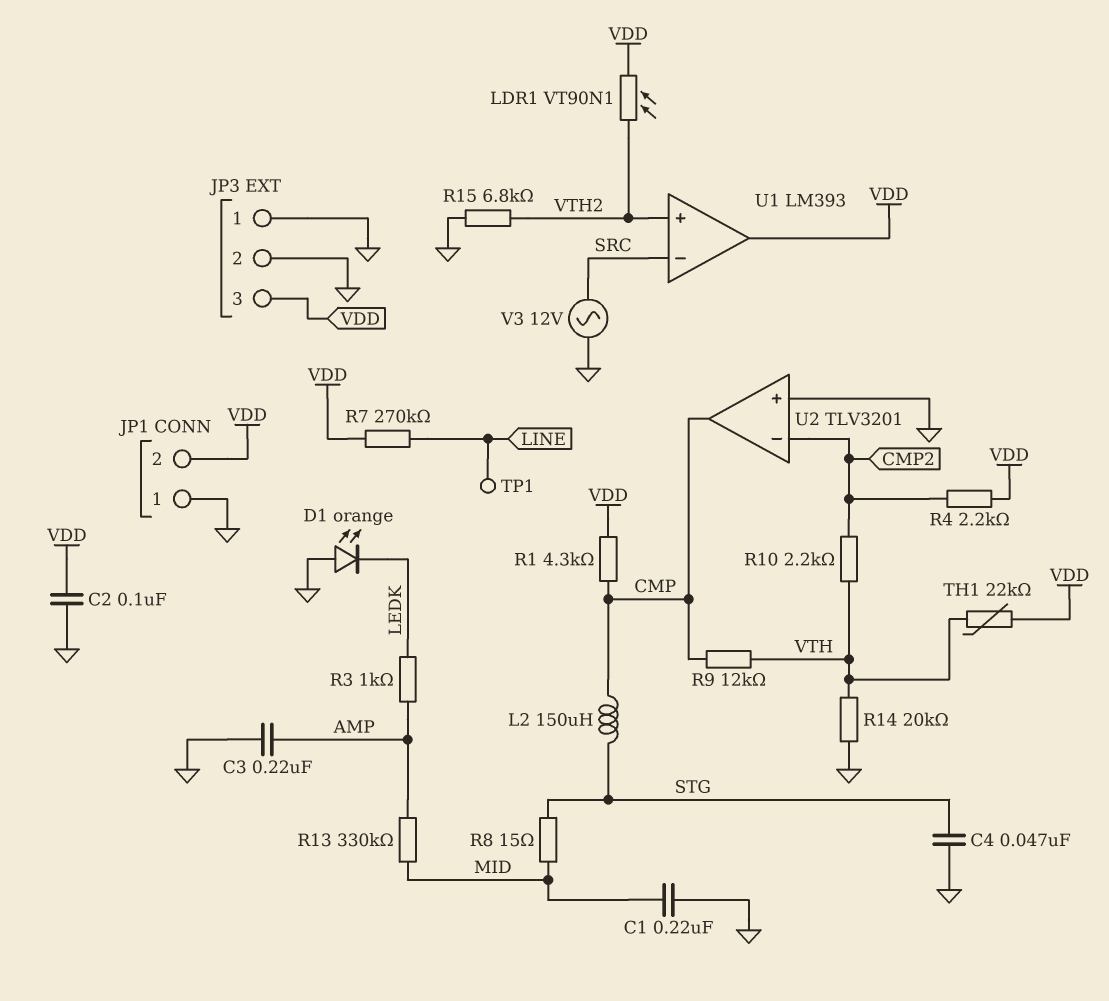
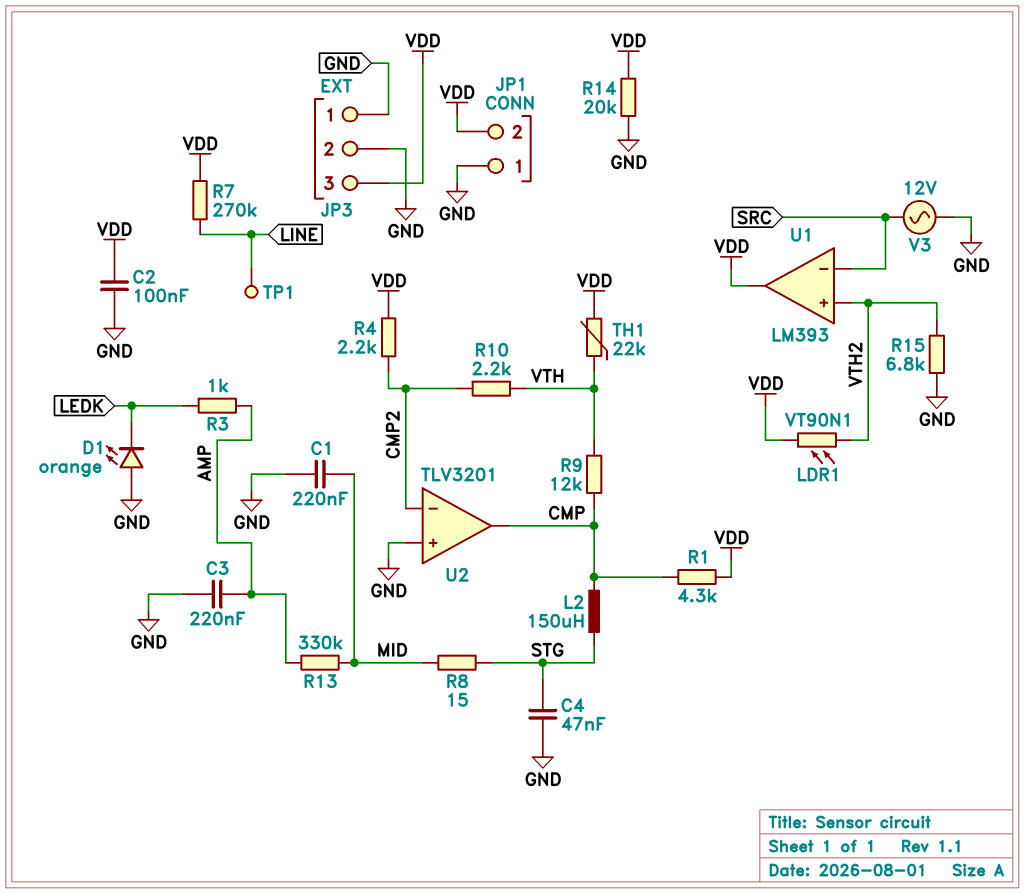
R14: 20k (GND, VTH) -> 20k (GND, VDD)

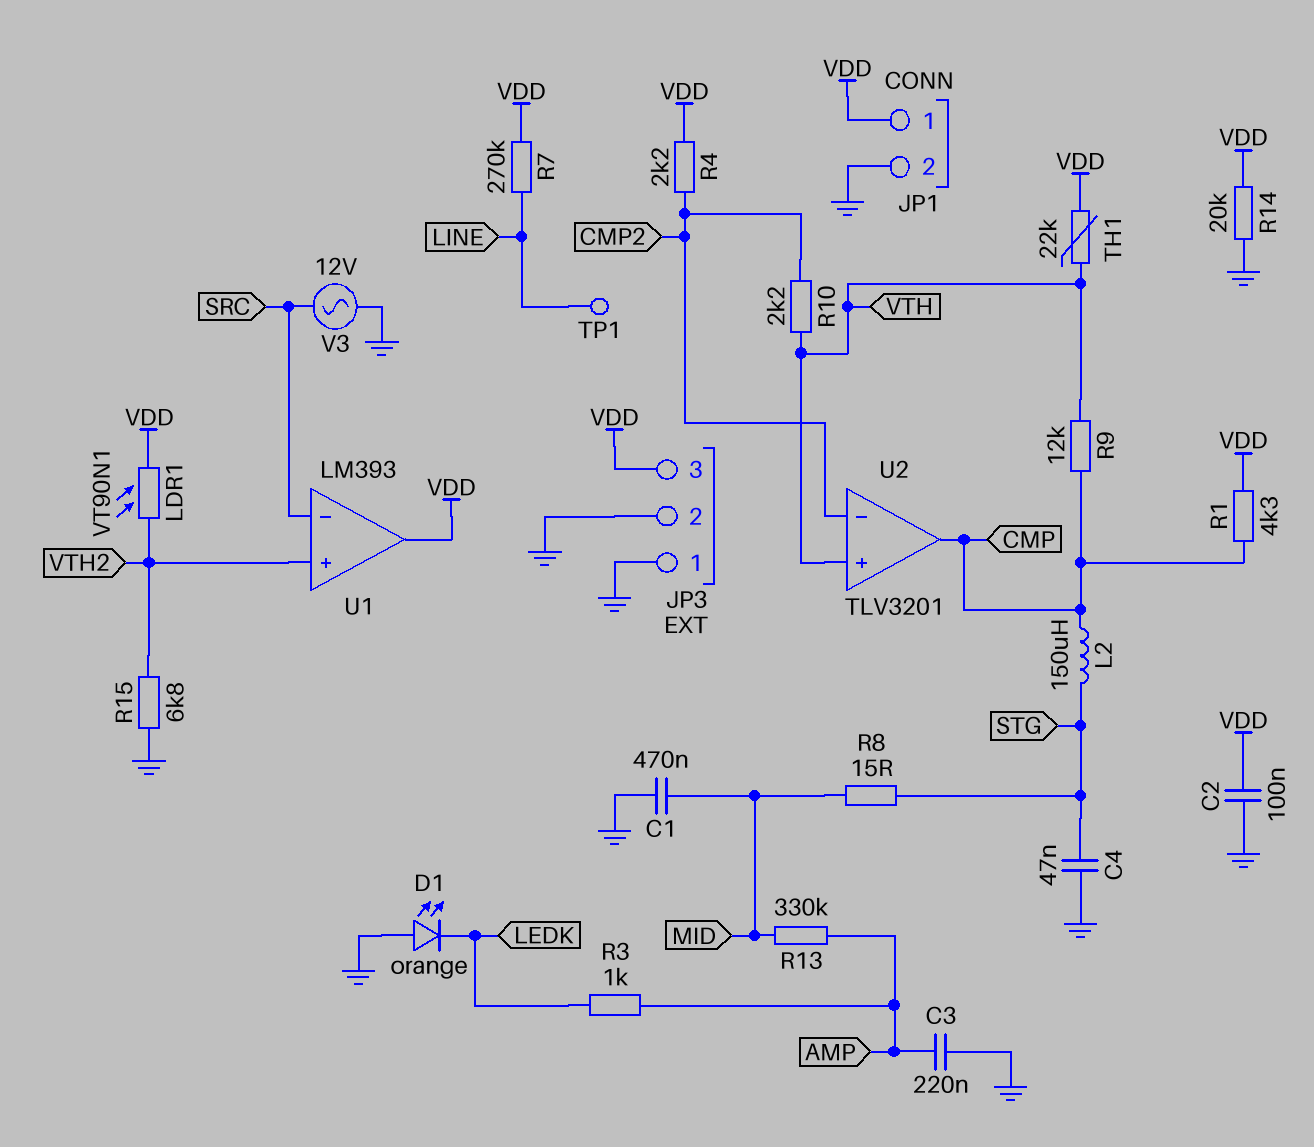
C1: 220nF (GND, MID) -> 470nF (GND, MID)
JP1 pin 1: GND -> VDD
JP1 pin 2: VDD -> GND
U2 pin in+: GND -> VTH

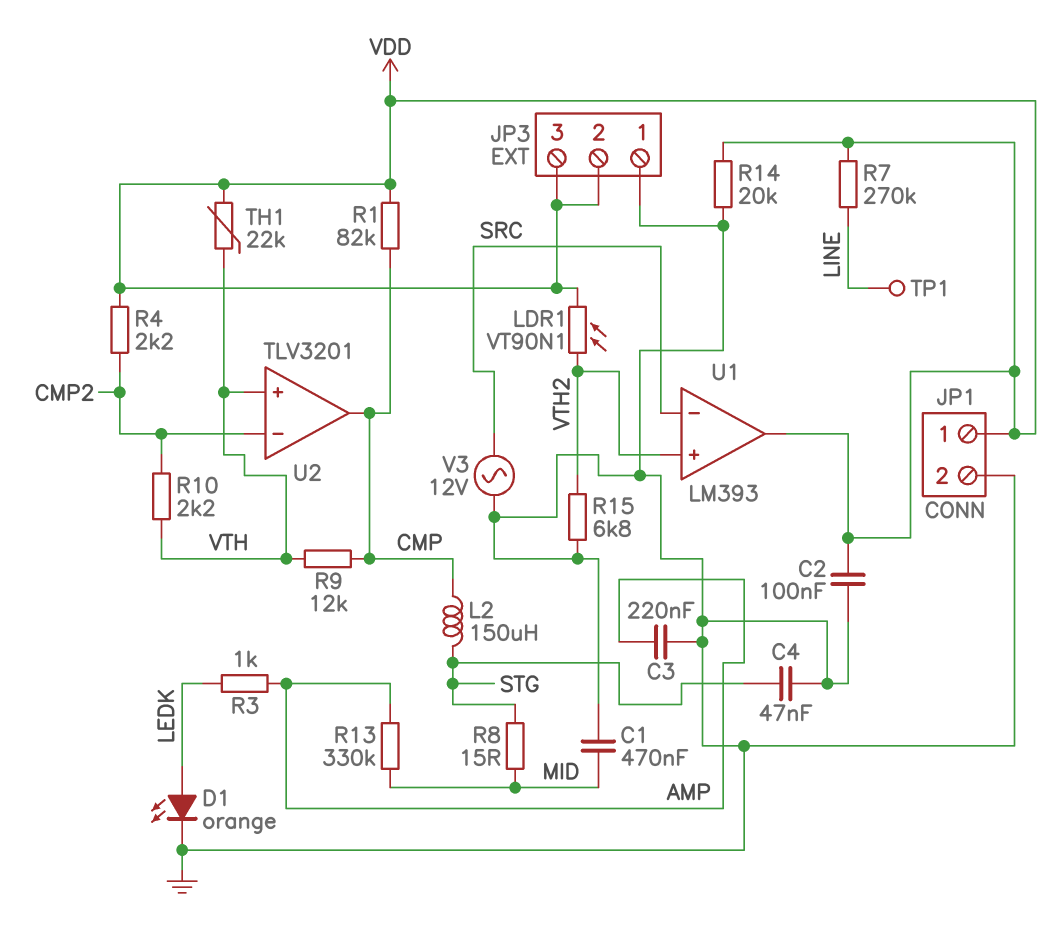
D1: LED orange (A GND, K LEDK) -> LED orange (A LEDK, K GND)
JP3 pin 2: GND -> VDD
R1: 4.3k (CMP, VDD) -> 82k (CMP, VDD)

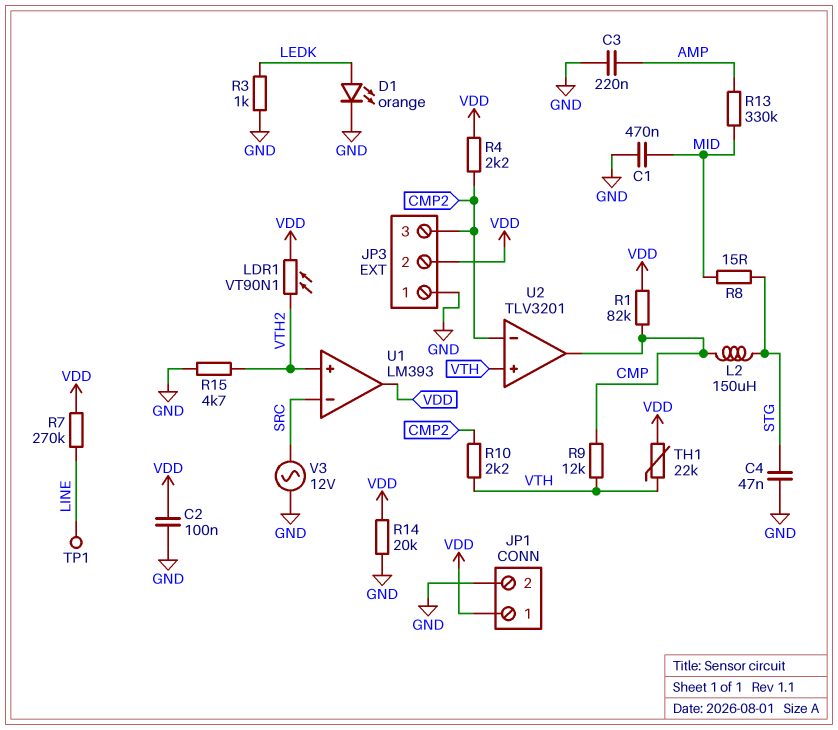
JP3 pin 3: VDD -> CMP2
R3: 1k (AMP, LEDK) -> 1k (GND, LEDK)
R15: 6.8k (GND, VTH2) -> 4.7k (GND, VTH2)

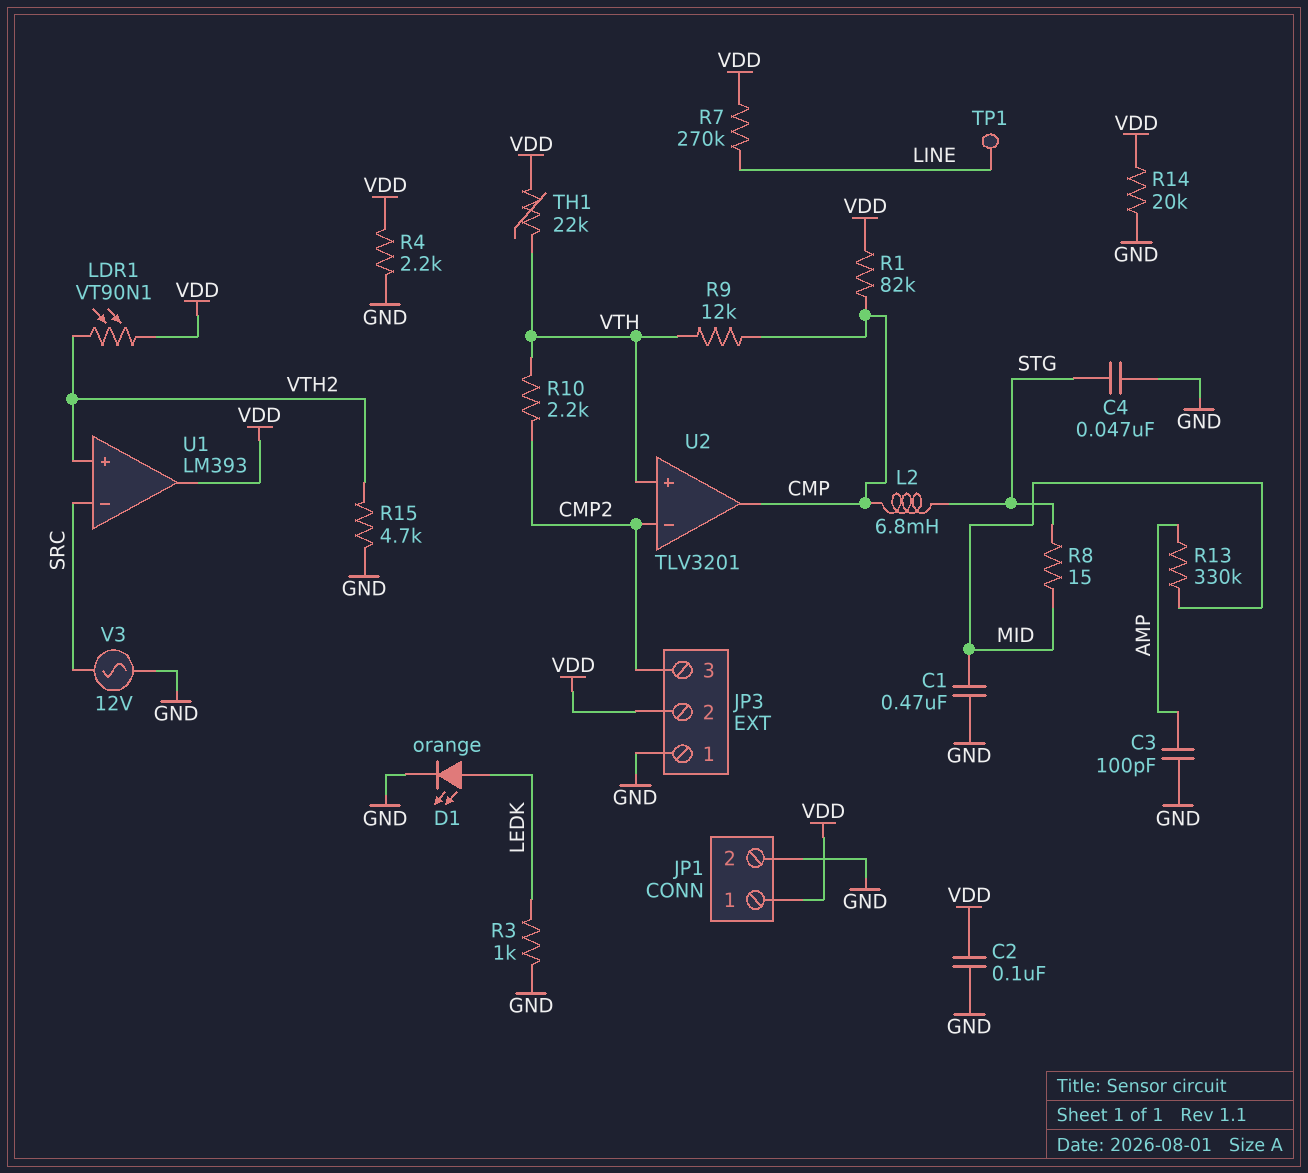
C3: 220nF (AMP, GND) -> 100pF (AMP, GND)
L2: 150uH (CMP, STG) -> 6.8mH (CMP, STG)
R4: 2.2k (CMP2, VDD) -> 2.2k (GND, VDD)

